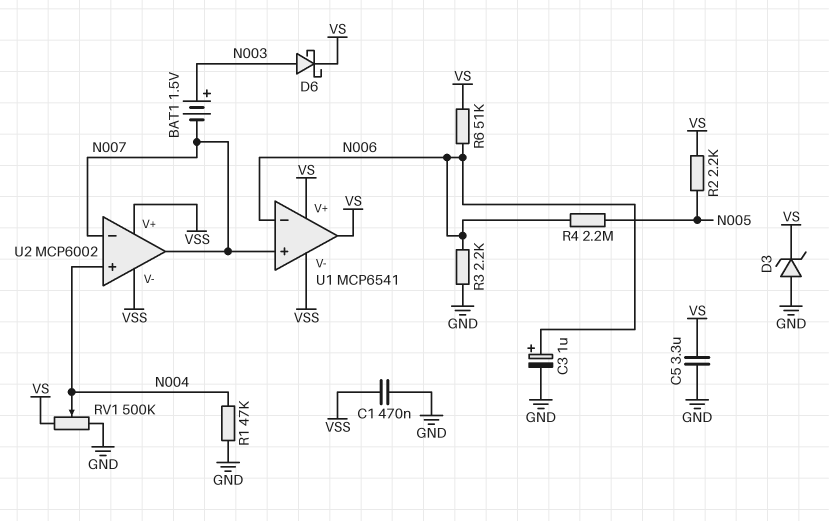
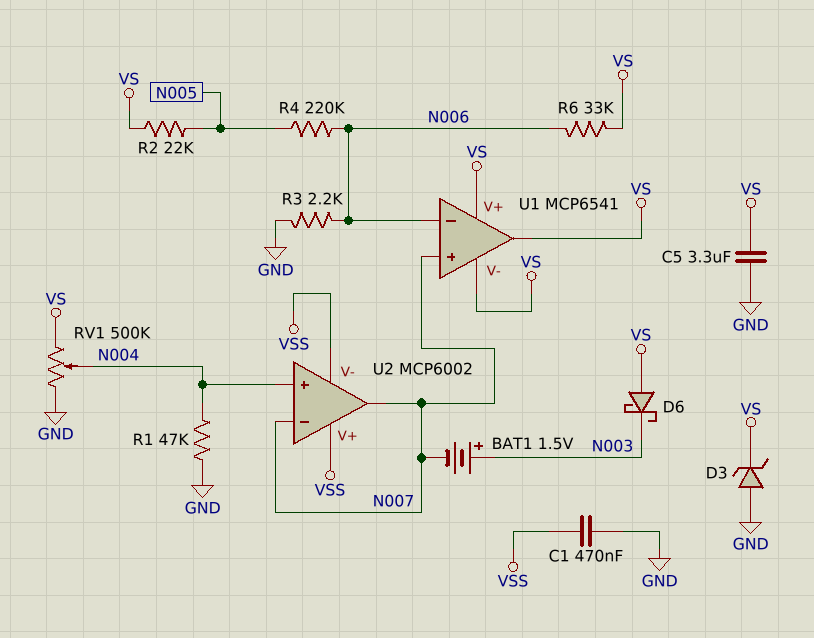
C3: 1uF (plus N006, minus GND) -> none
D6: schottky (A N003, K VS) -> schottky (A VS, K N003)
R2: 2.2k (N005, VS) -> 22k (N005, VS)
R4: 2.2M (N005, N006) -> 220k (N005, N006)
R6: 51k (N006, VS) -> 33k (N006, VS)
U1 pin V-: VSS -> VS

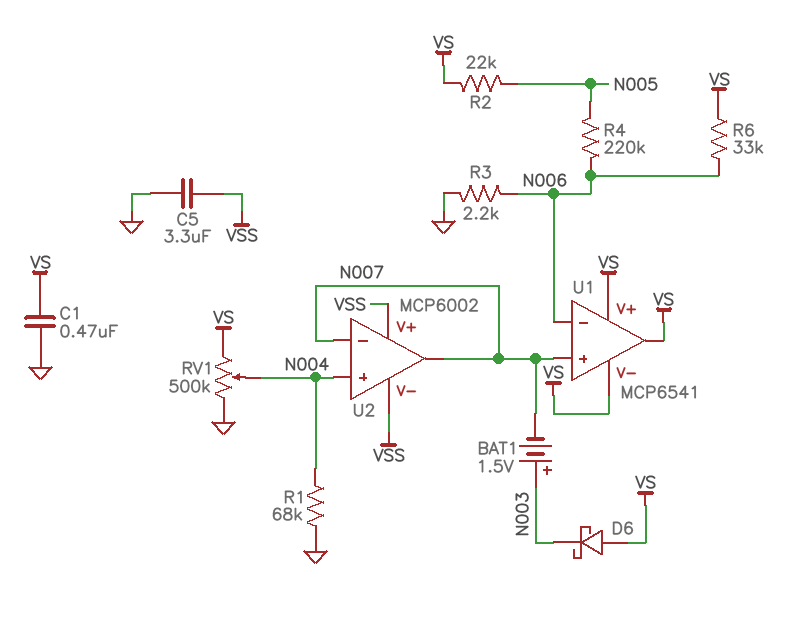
C1: 470nF (GND, VSS) -> 470nF (GND, VS)
C5: 3.3uF (GND, VS) -> 3.3uF (GND, VSS)
D3: zener (A GND, K VS) -> none
R1: 47k (GND, N004) -> 68k (GND, N004)

